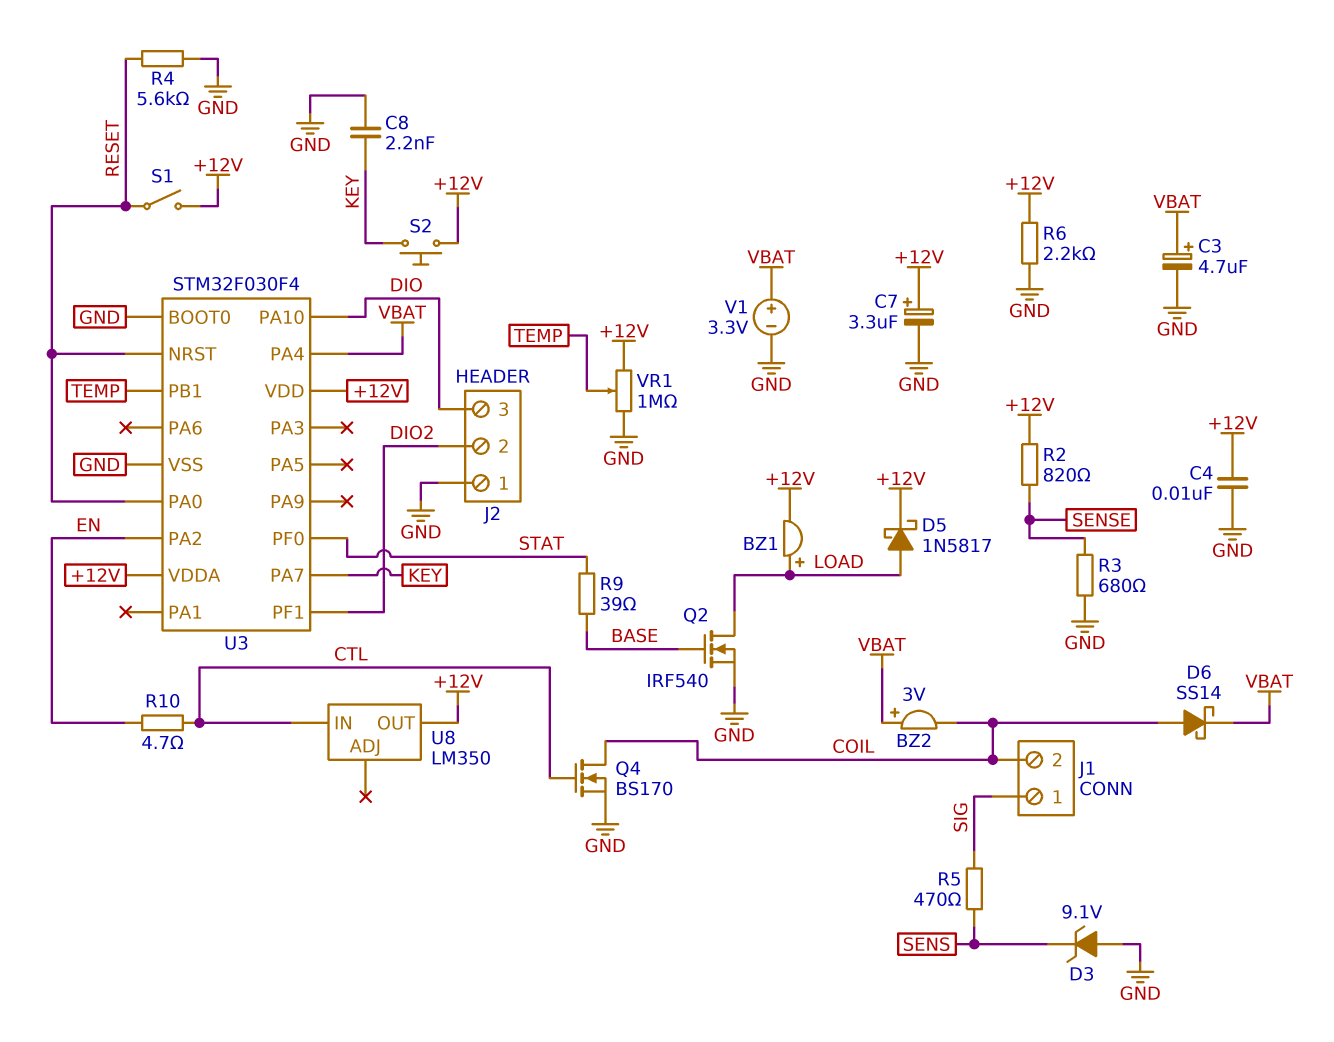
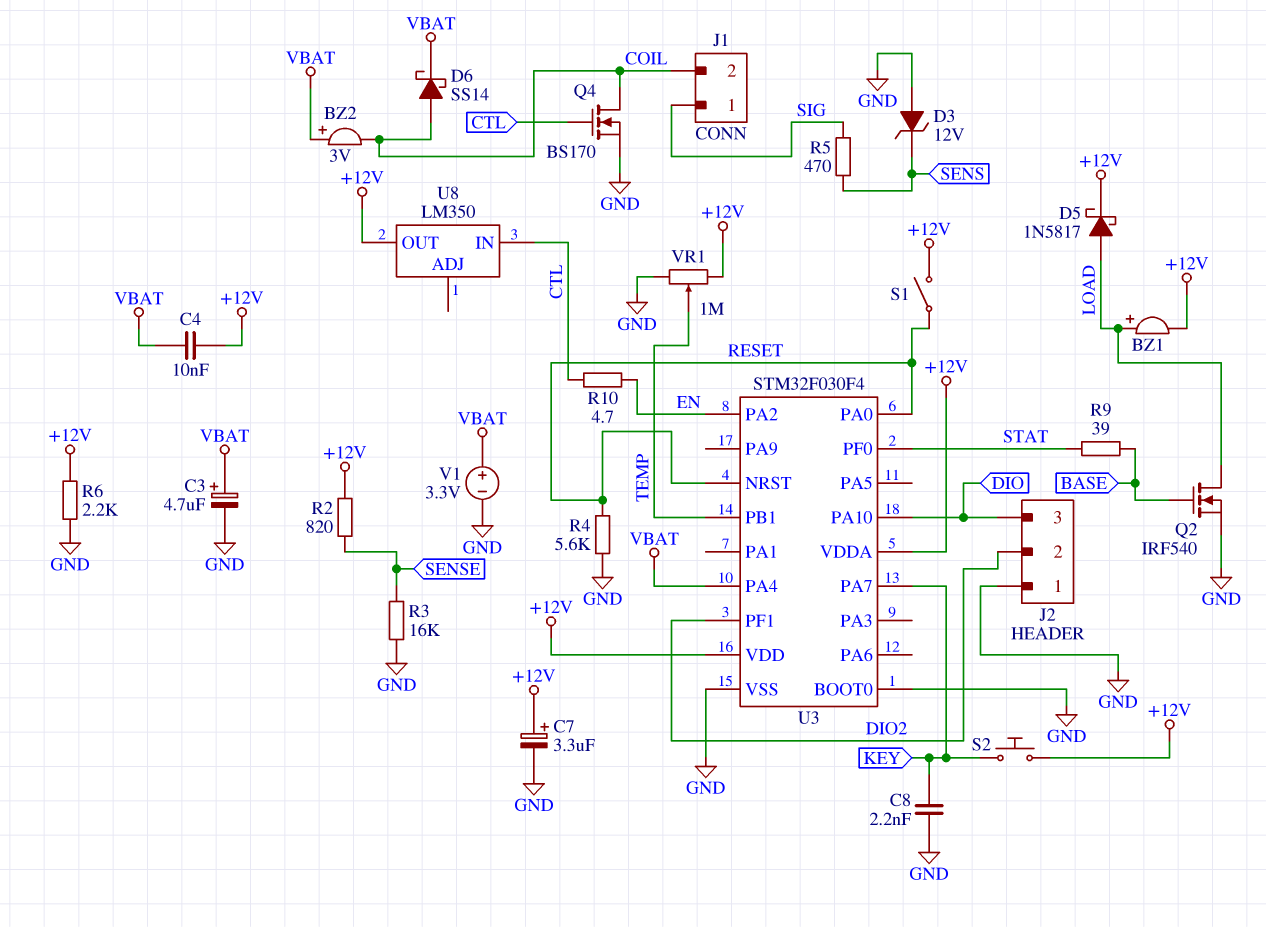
C4: 10nF (+12V, GND) -> 10nF (+12V, VBAT)
D3: zener 9.1V (A GND, K SENS) -> zener 12V (A GND, K SENS)
R3: 680 (GND, SENSE) -> 16k (GND, SENSE)

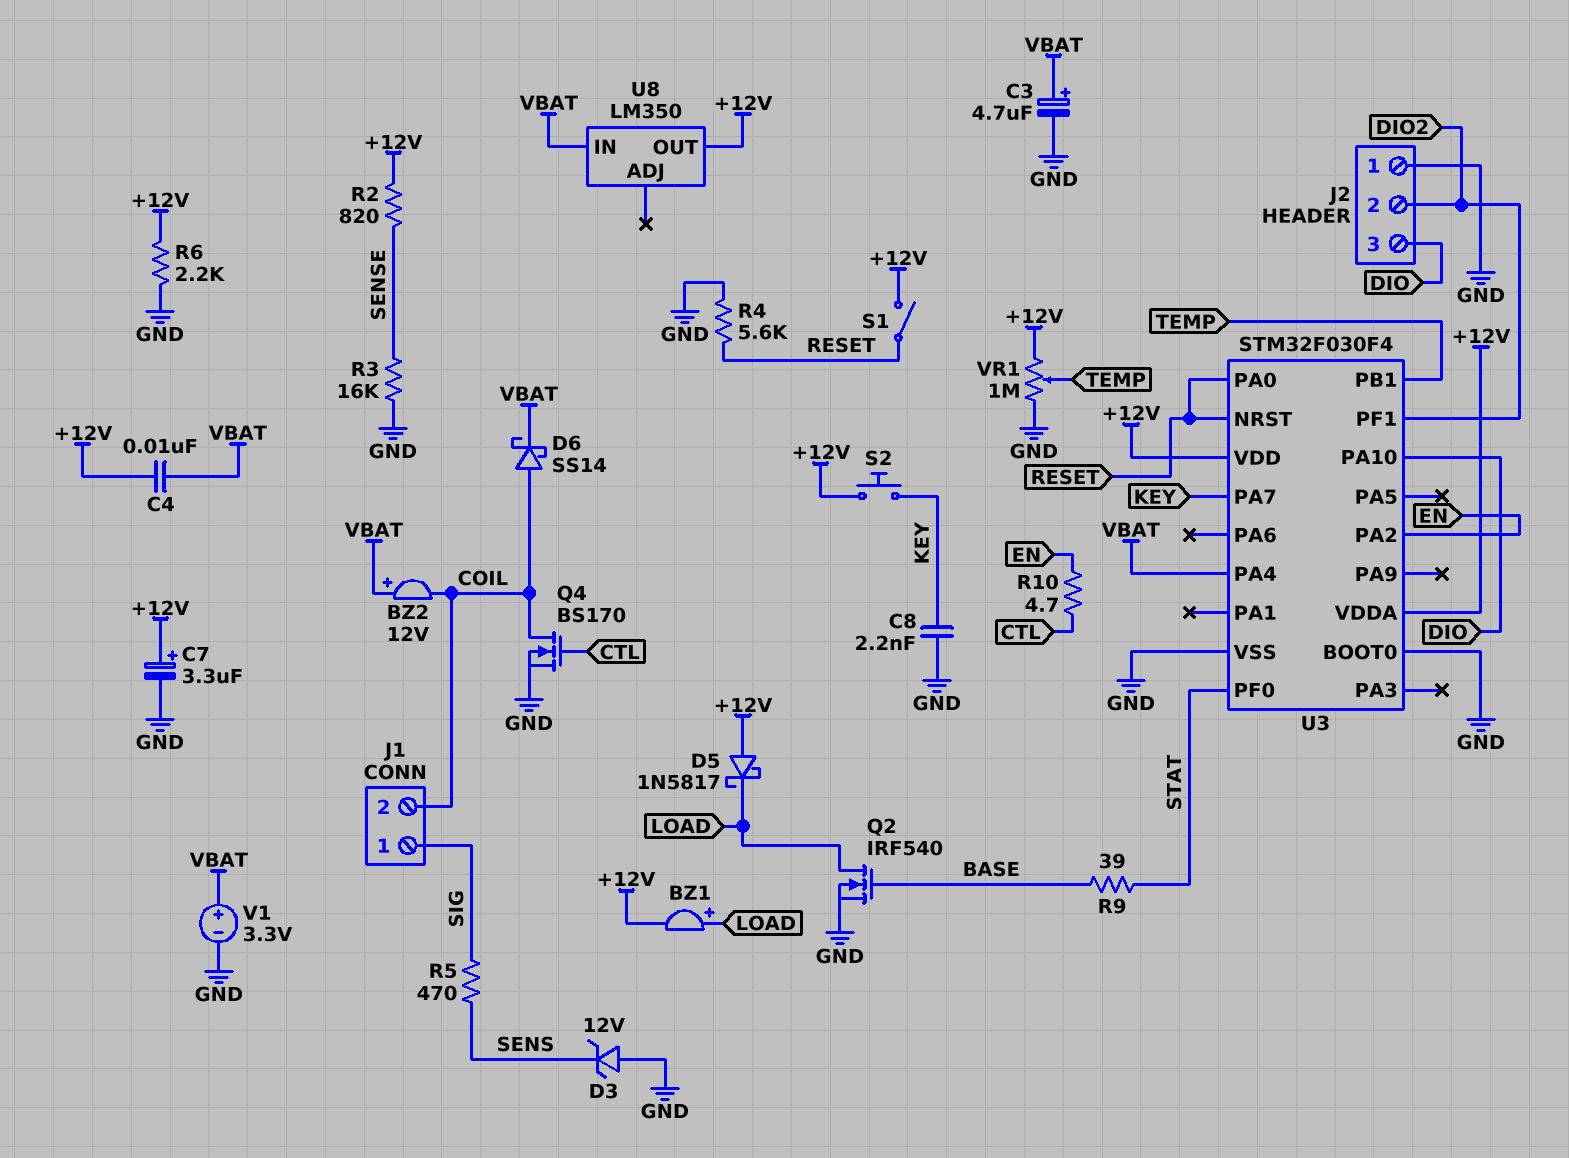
BZ2: buzzer 3V (plus VBAT, minus COIL) -> buzzer 12V (plus VBAT, minus COIL)
D5: schottky 1N5817 (A LOAD, K +12V) -> schottky 1N5817 (A +12V, K LOAD)
U8 pin IN: CTL -> VBAT

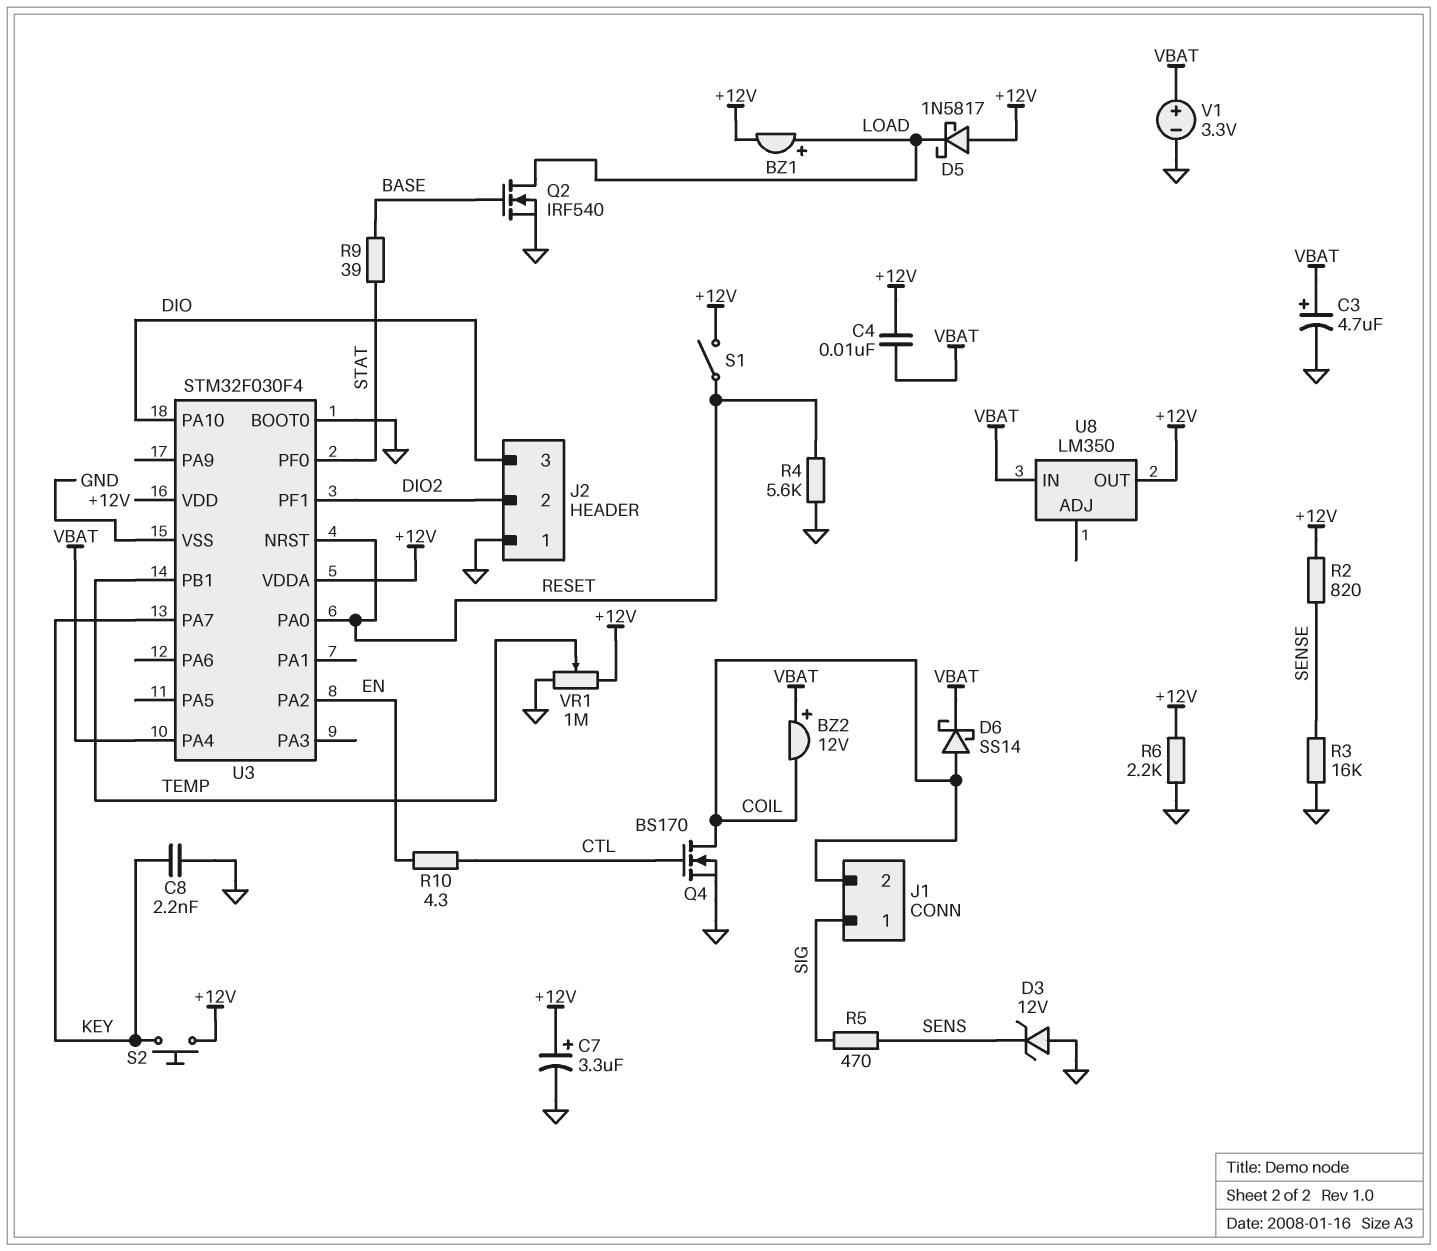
R10: 4.7 (CTL, EN) -> 4.3 (CTL, EN)

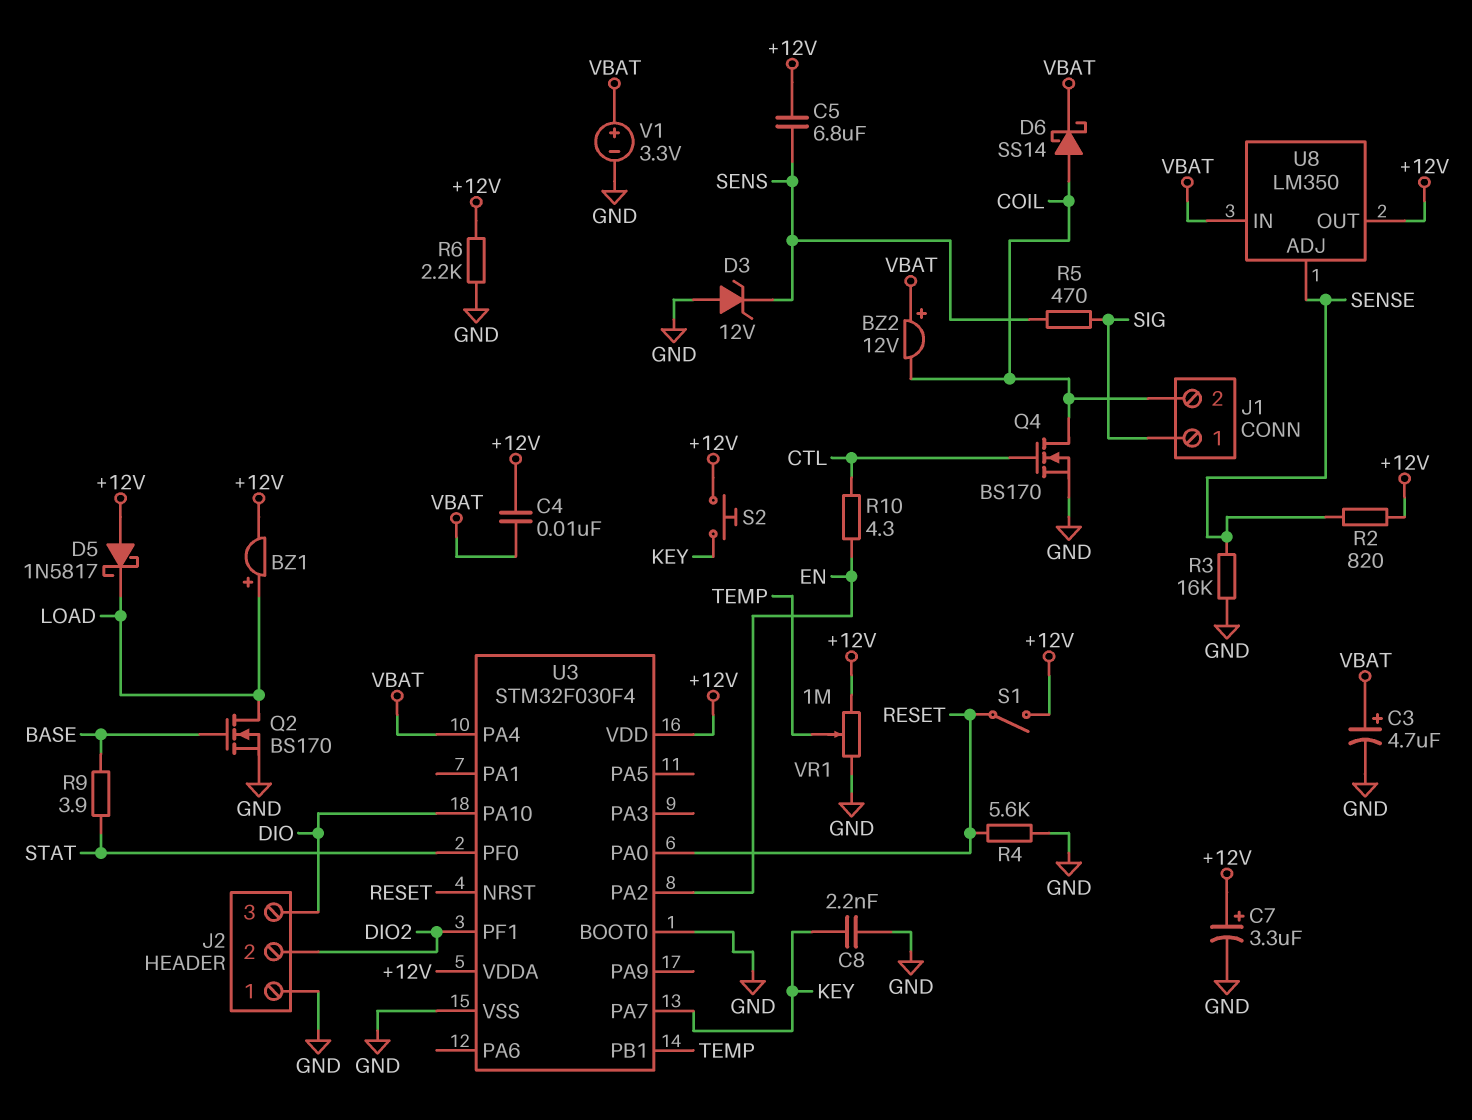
C5: none -> 6.8uF (+12V, SENS)
Q2: NMOS IRF540 (G BASE, D LOAD, S GND) -> NMOS BS170 (G BASE, D LOAD, S GND)
R9: 39 (BASE, STAT) -> 3.9 (BASE, STAT)
U8 pin ADJ: none -> SENSE

